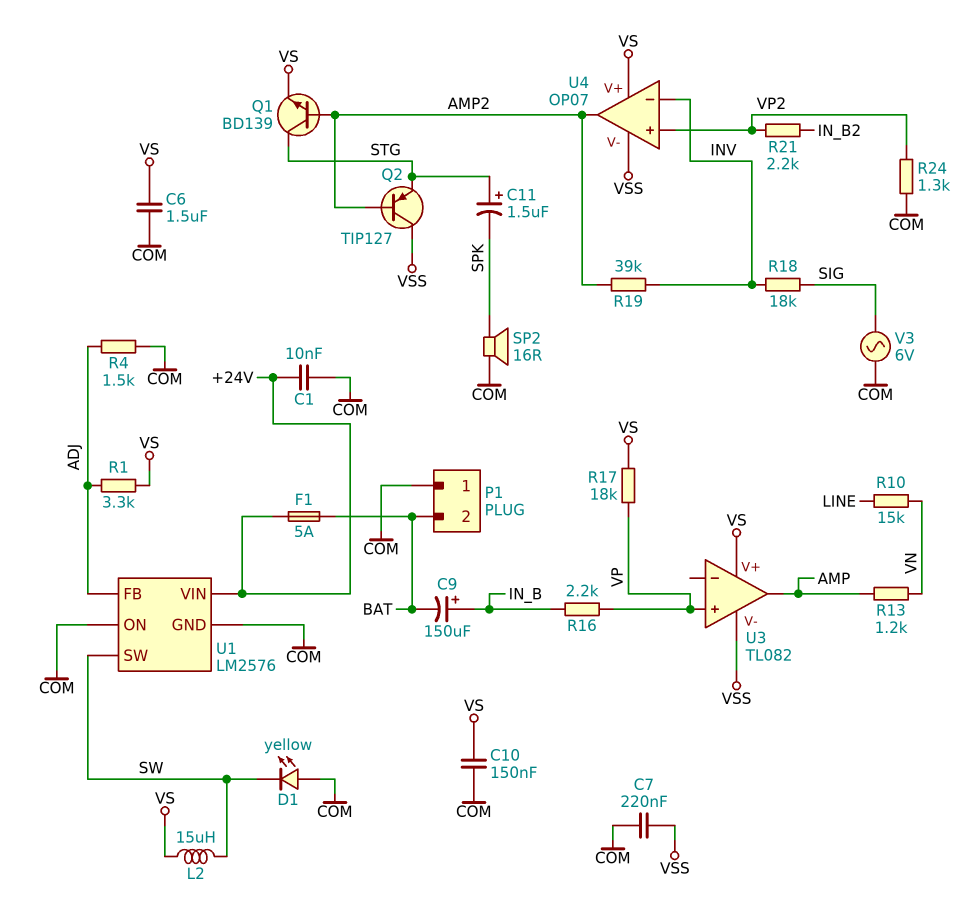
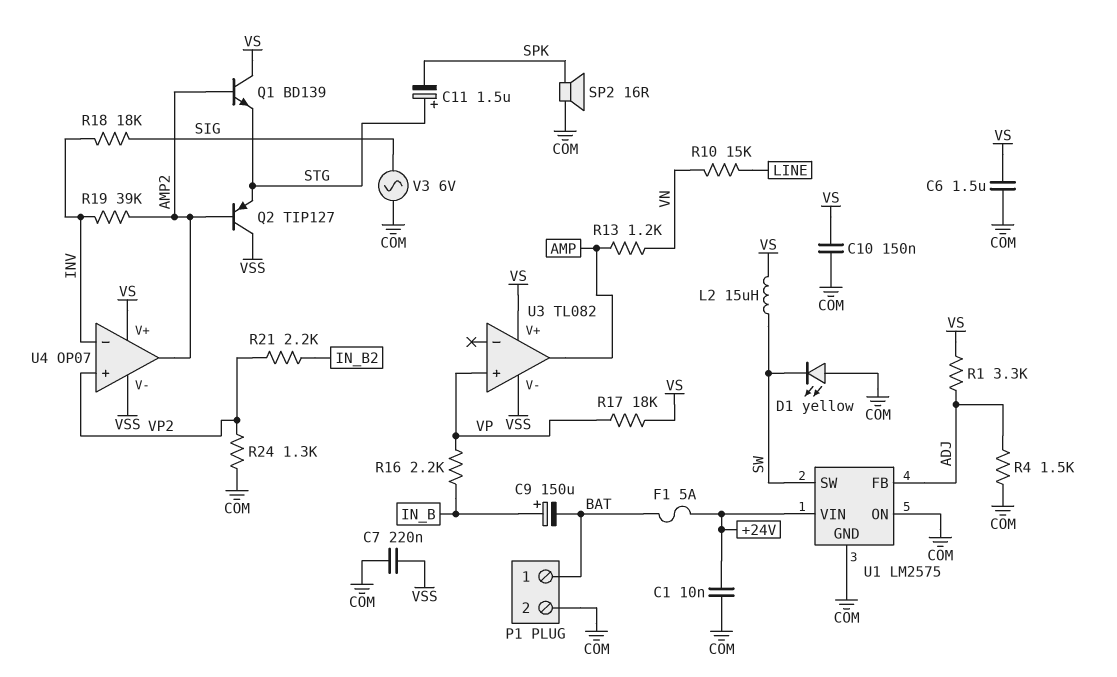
P1 pin 1: COM -> BAT
P1 pin 2: BAT -> COM
Q1: NPN BD139 (B AMP2, C STG, E VS) -> NPN BD139 (B AMP2, C VS, E STG)
U1: LM2576 -> LM2575

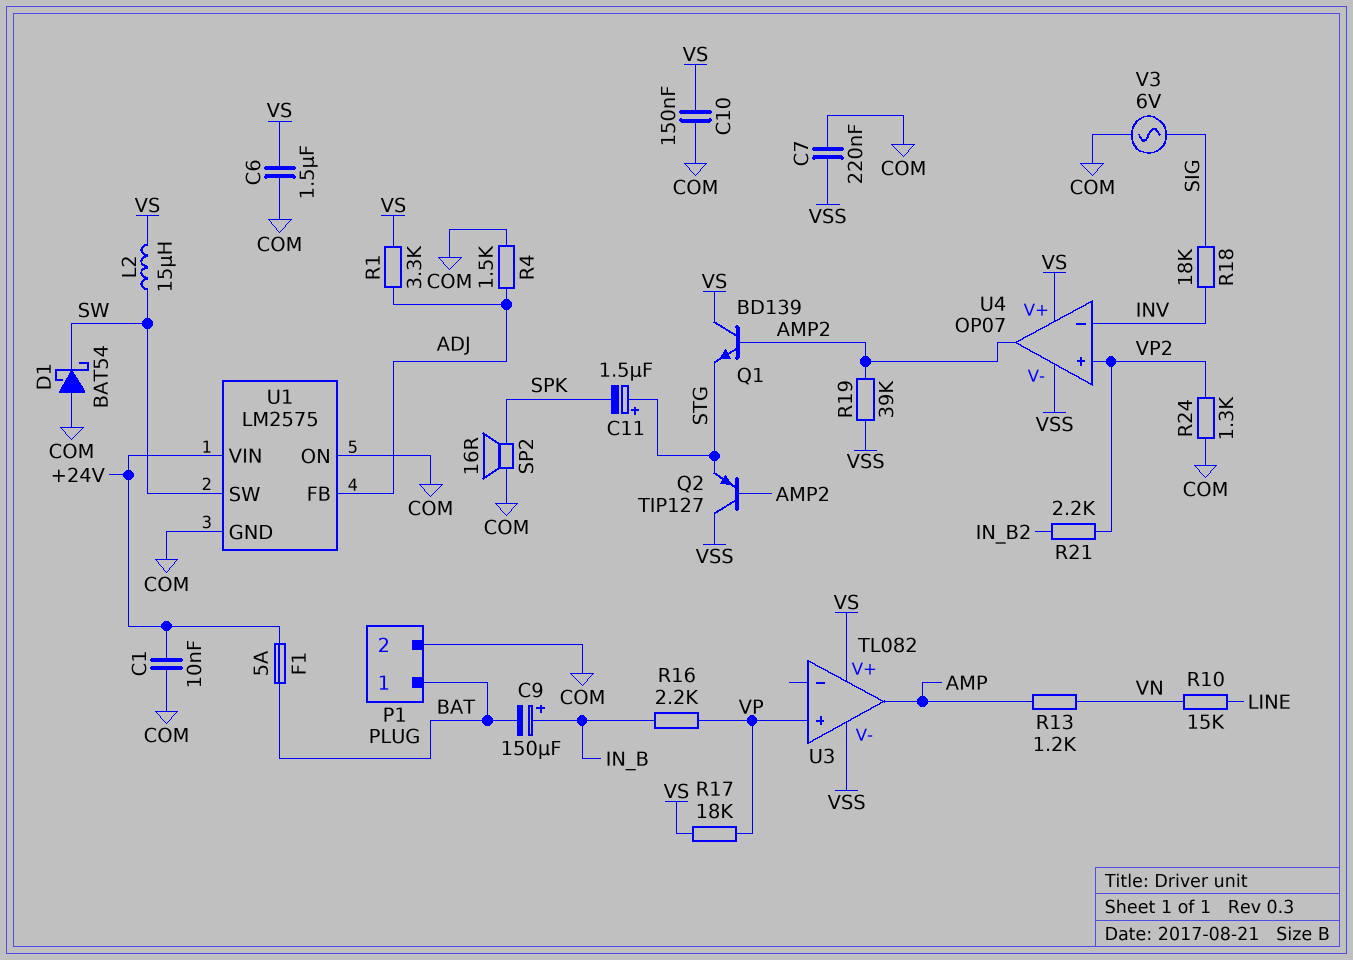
D1: LED yellow (A COM, K SW) -> schottky BAT54 (A COM, K SW)
R19: 39k (AMP2, INV) -> 39k (AMP2, VSS)

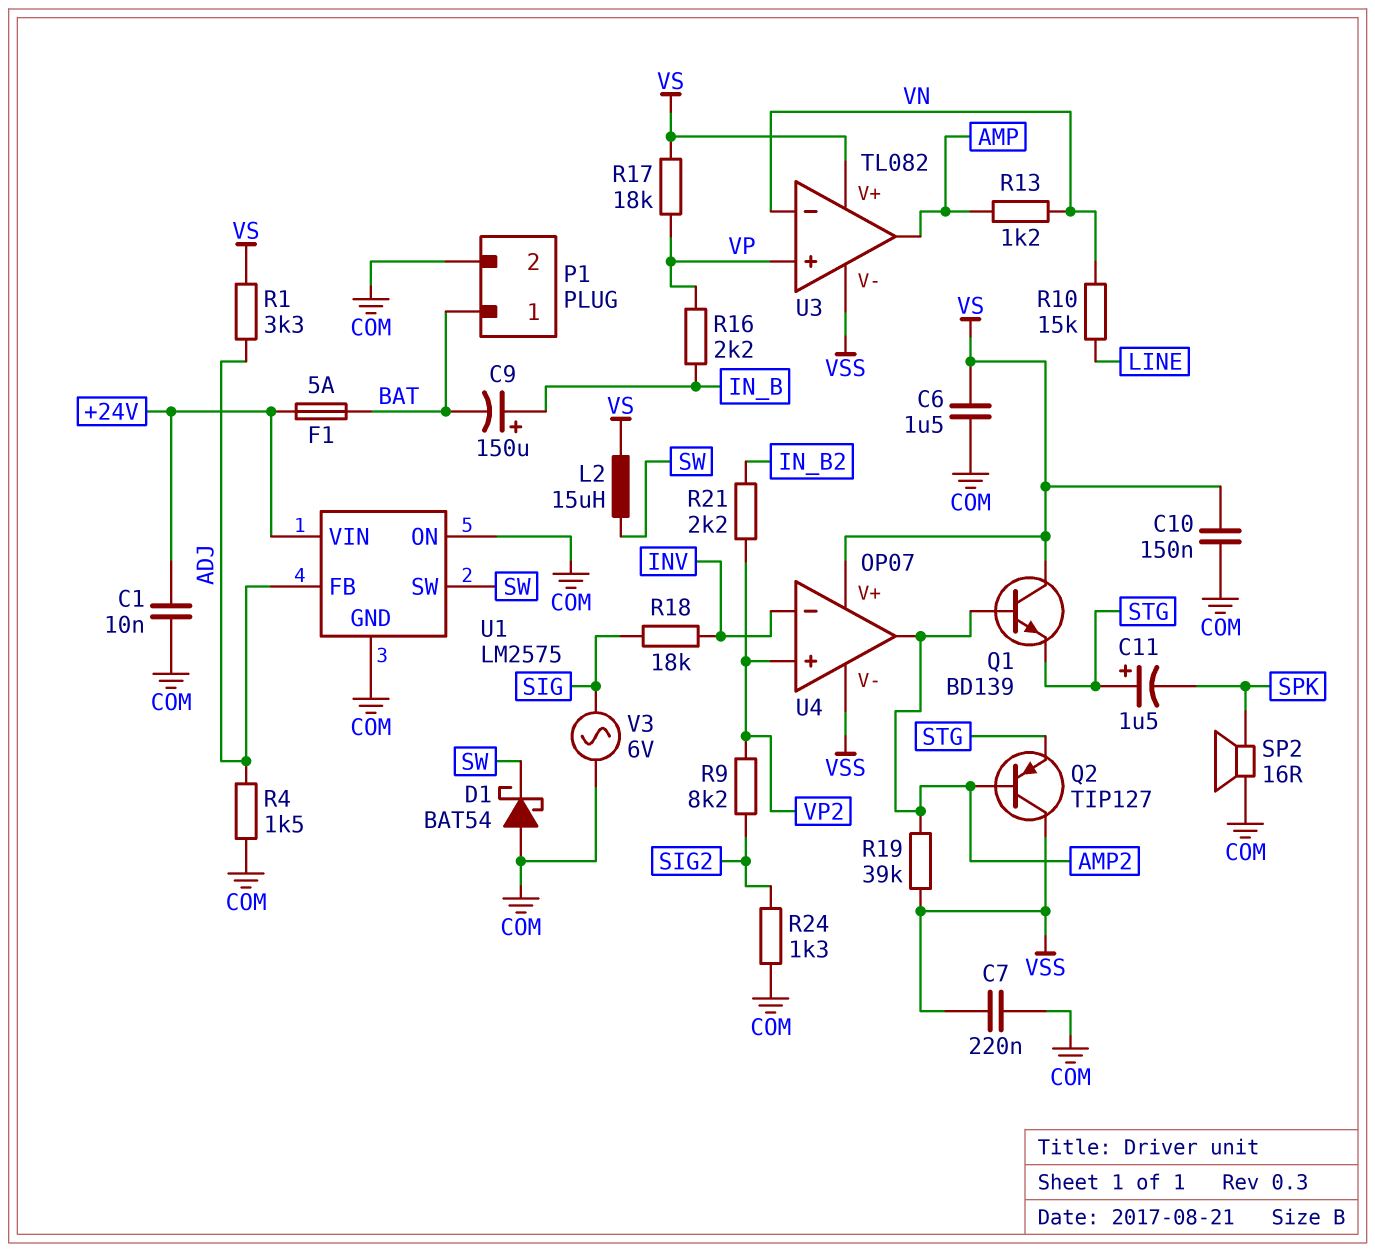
R9: none -> 8.2k (SIG2, VP2)
R24: 1.3k (COM, VP2) -> 1.3k (COM, SIG2)
U3 pin in-: none -> VN

